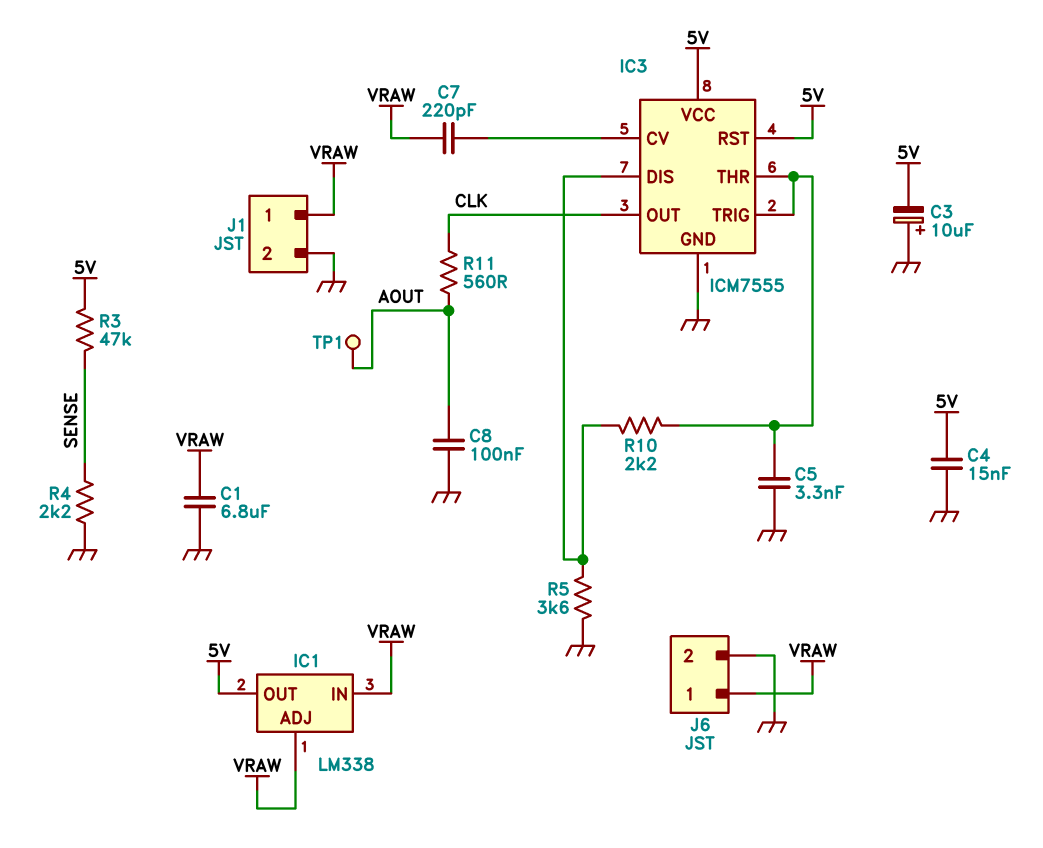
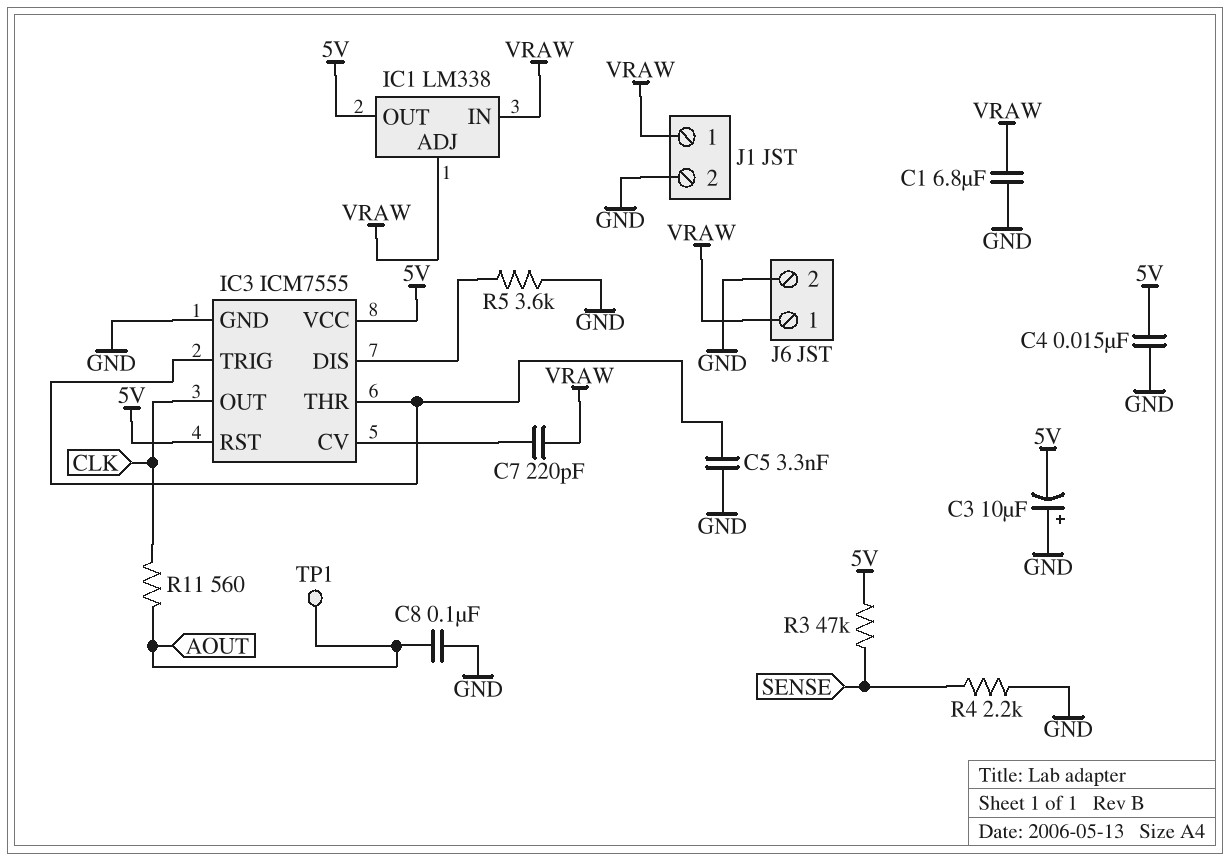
R10: 2.2k (IC3/DIS, IC3/THR) -> none

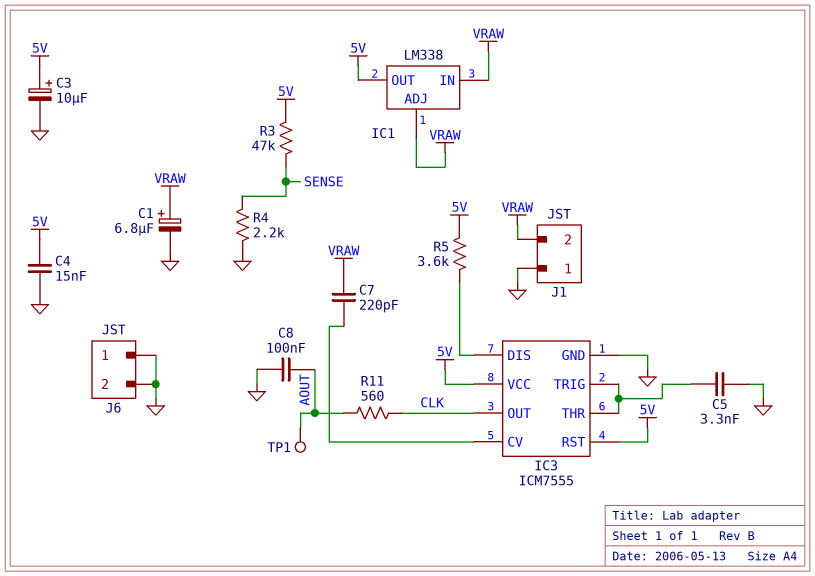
C1: 6.8uF (GND, VRAW) -> 6.8uF (plus VRAW, minus GND)
C3: 10uF (plus GND, minus 5V) -> 10uF (plus 5V, minus GND)
J1 pin 1: VRAW -> GND
J1 pin 2: GND -> VRAW
J6 pin 1: VRAW -> GND
R5: 3.6k (GND, IC3/DIS) -> 3.6k (5V, IC3/DIS)

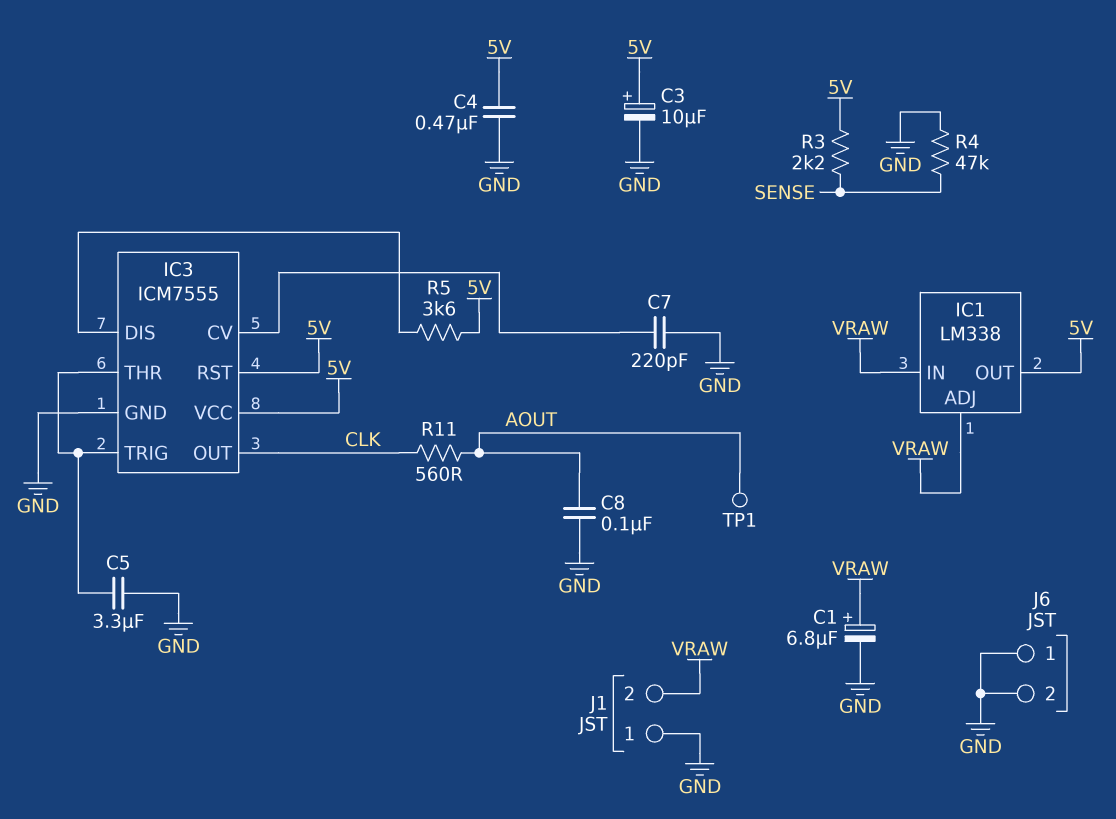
C4: 15nF (5V, GND) -> 470nF (5V, GND)
C5: 3.3nF (GND, IC3/THR) -> 3.3uF (GND, IC3/THR)
C7: 220pF (IC3/CV, VRAW) -> 220pF (GND, IC3/CV)
R3: 47k (5V, SENSE) -> 2.2k (5V, SENSE)
R4: 2.2k (GND, SENSE) -> 47k (GND, SENSE)

